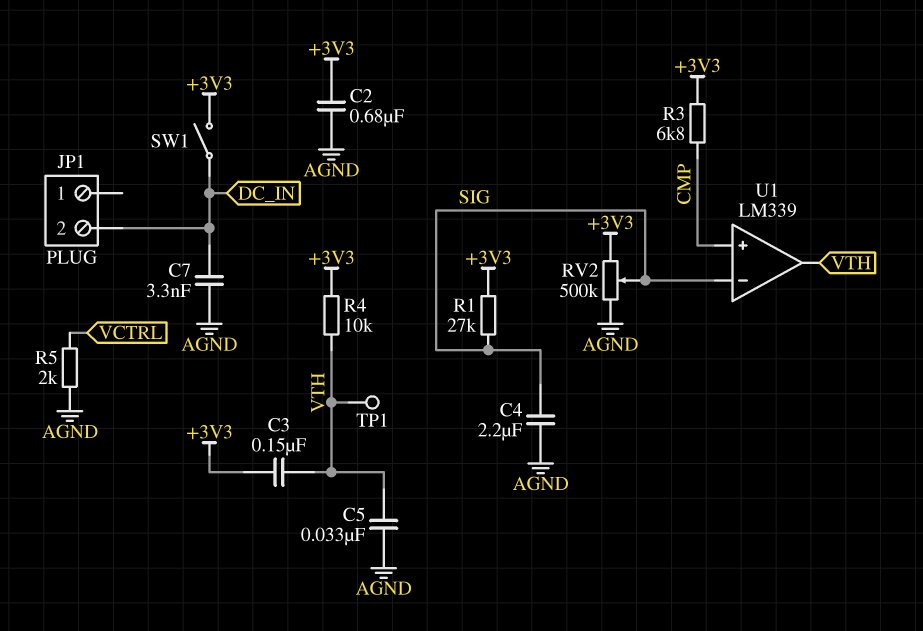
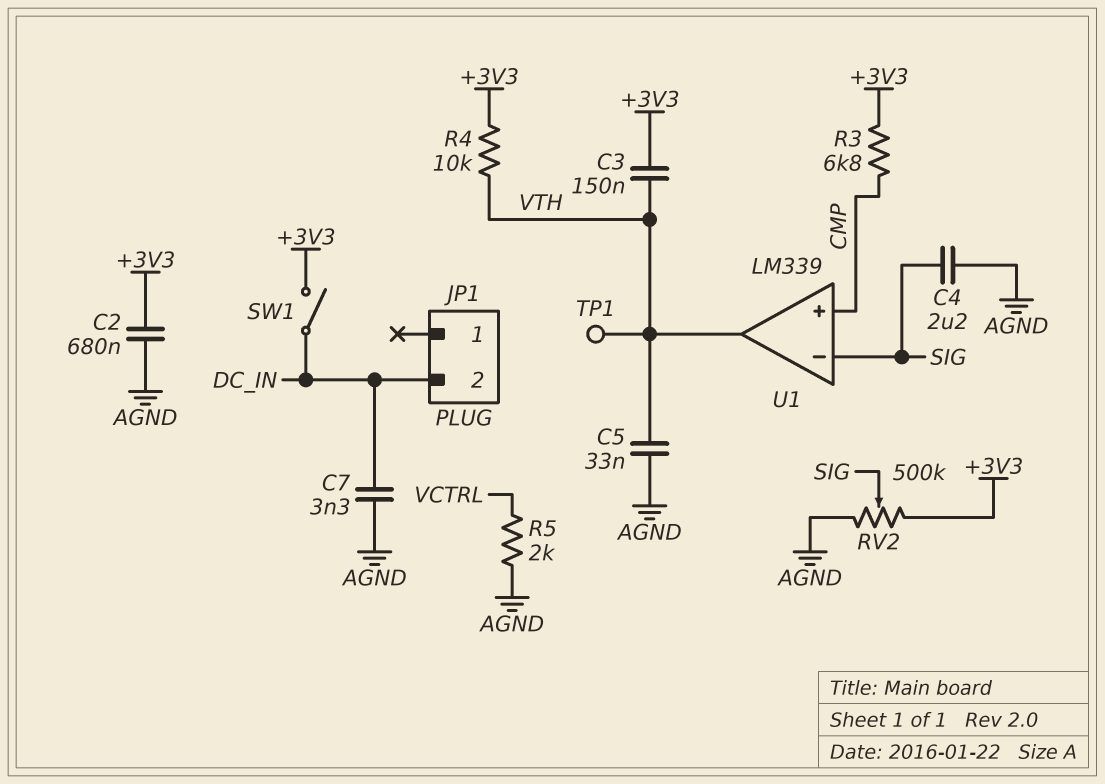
R1: 27k (+3V3, SIG) -> none

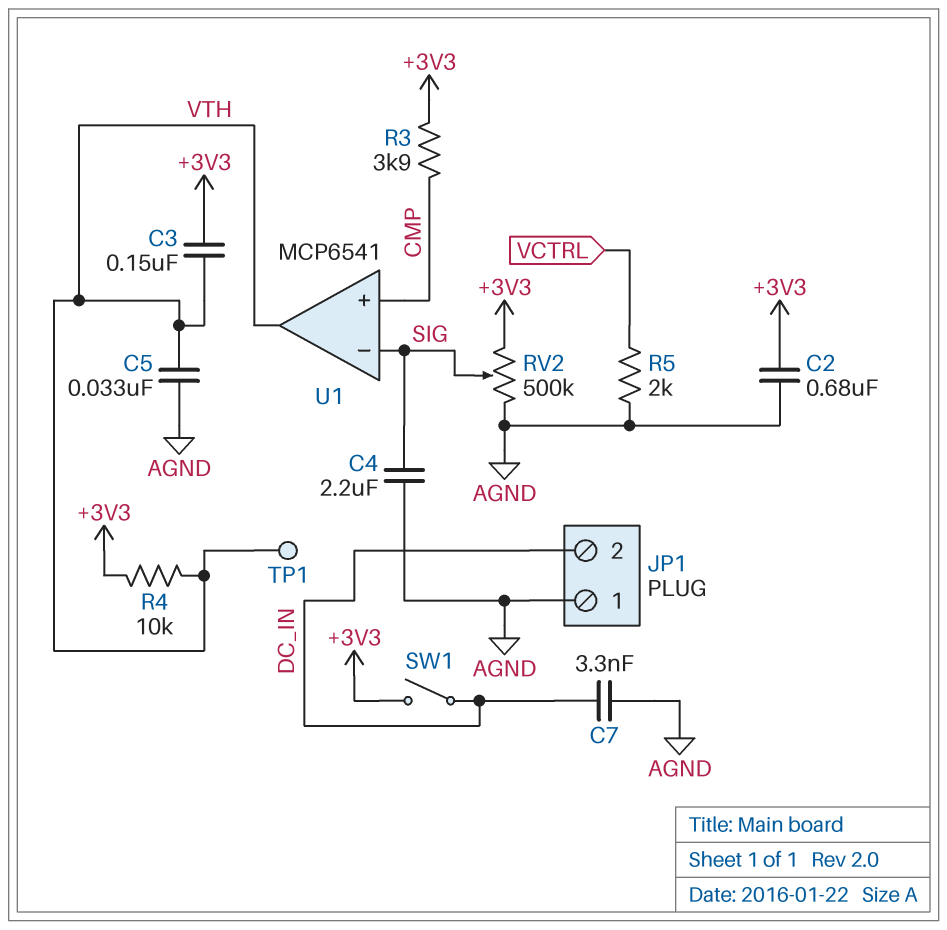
JP1 pin 1: none -> AGND
R3: 6.8k (+3V3, CMP) -> 3.9k (+3V3, CMP)
U1: LM339 -> MCP6541

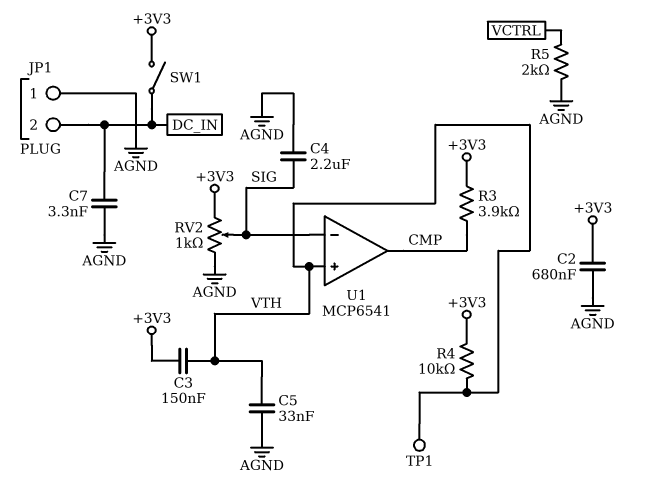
RV2: 500k (+3V3, AGND, wiper SIG) -> 1k (+3V3, AGND, wiper SIG)
U1 pin in+: CMP -> VTH
U1 pin out: VTH -> CMP

